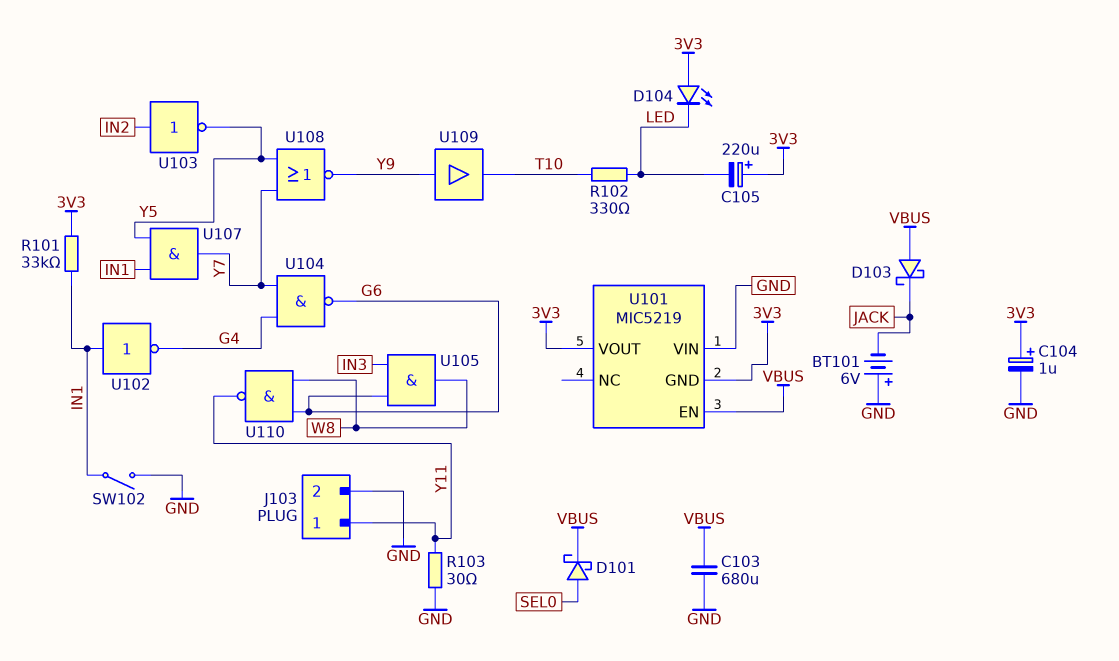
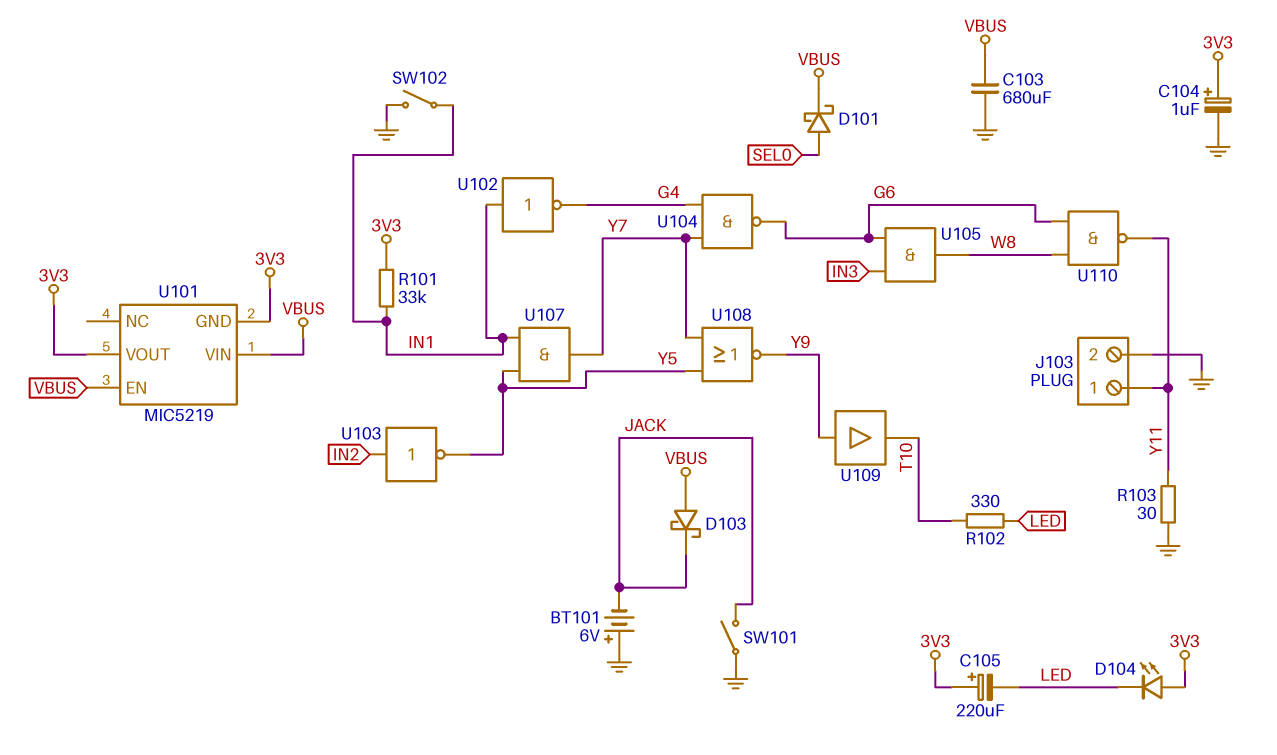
SW101: none -> switch (GND, JACK)
U101 pin VIN: GND -> VBUS

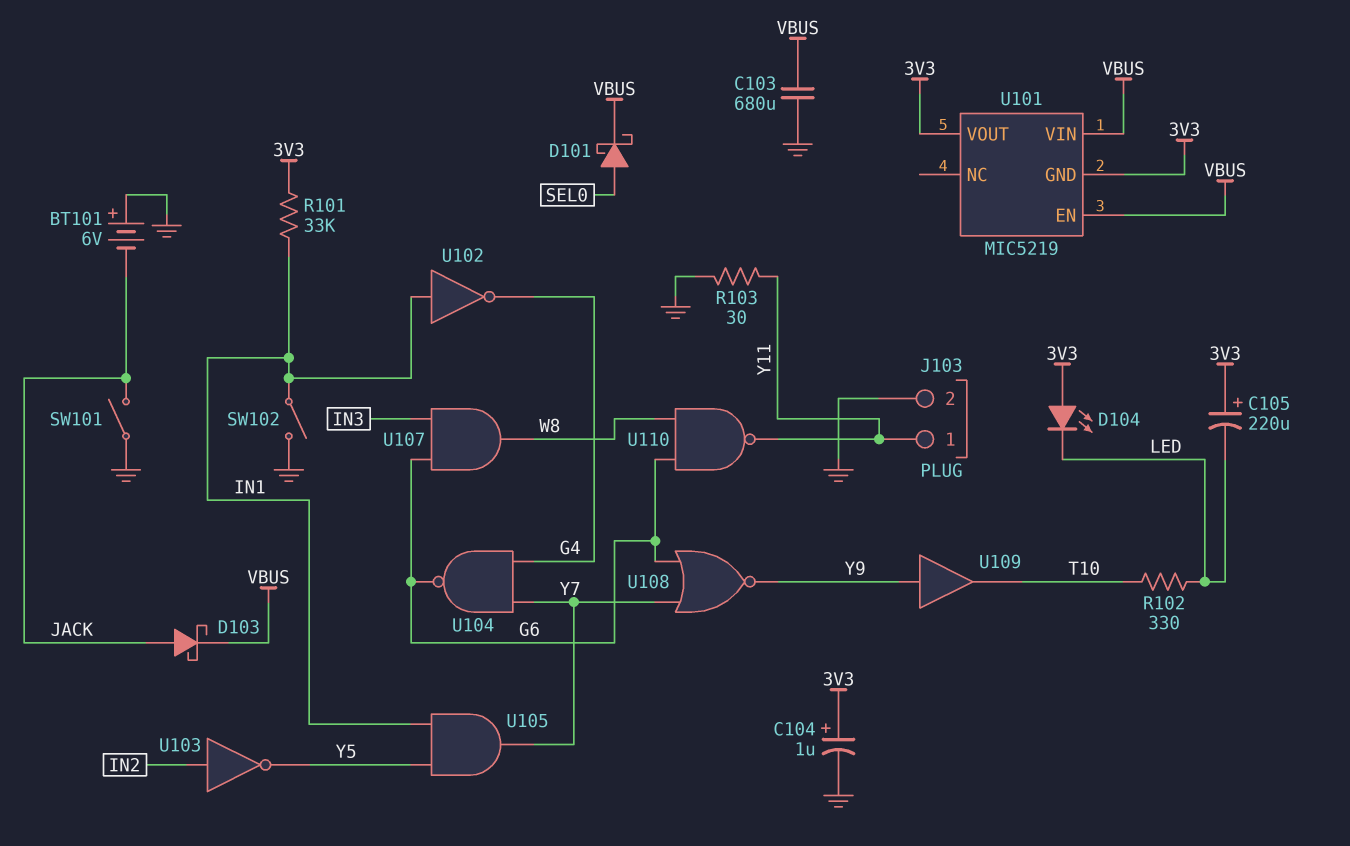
D103: schottky (A VBUS, K JACK) -> schottky (A JACK, K VBUS)
U105: AND (in G6, in IN3, out W8) -> AND (in IN1, in Y5, out Y7)
U107: AND (in IN1, in Y5, out Y7) -> AND (in G6, in IN3, out W8)
U108: NOR (in Y5, in Y7, out Y9) -> NOR (in G6, in Y7, out Y9)

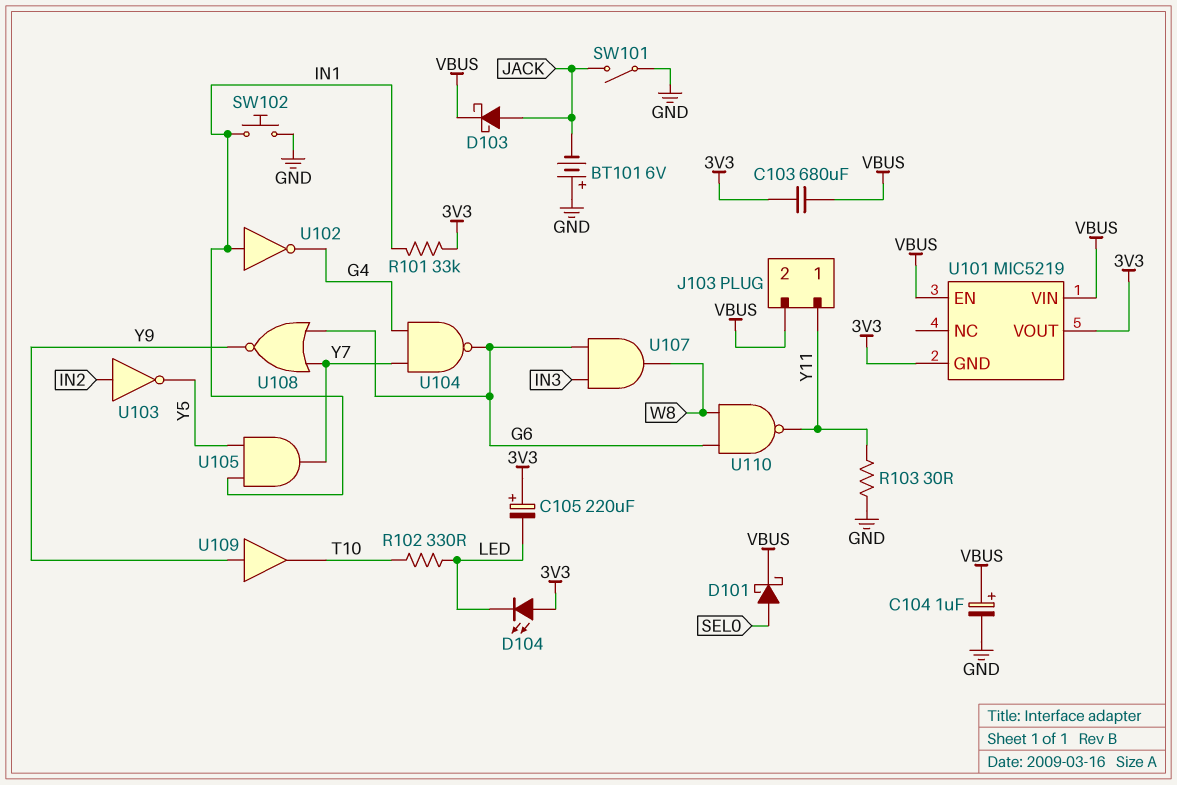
C103: 680uF (GND, VBUS) -> 680uF (3V3, VBUS)
C104: 1uF (plus 3V3, minus GND) -> 1uF (plus VBUS, minus GND)
J103 pin 2: GND -> VBUS
SW102: switch (GND, IN1) -> button (GND, IN1)

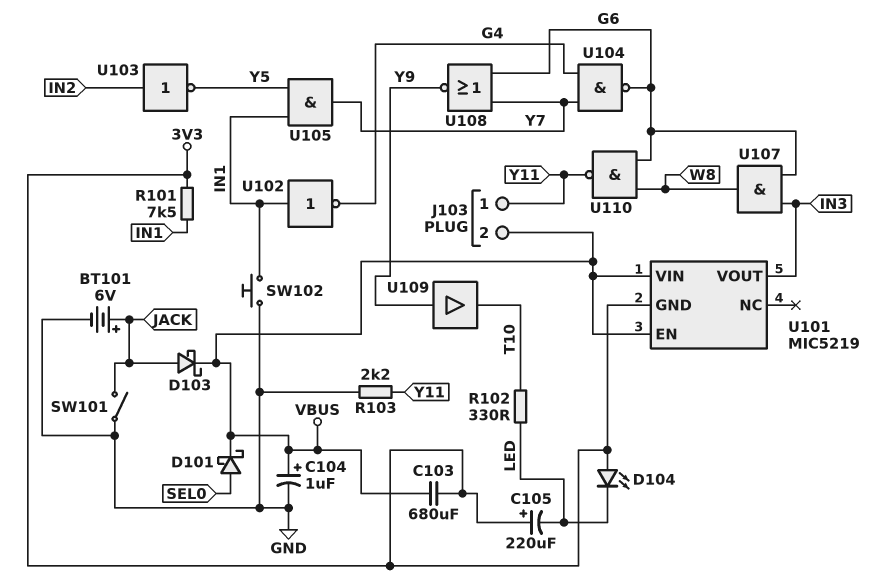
BT101: 6V (plus GND, minus JACK) -> 6V (plus JACK, minus GND)
R101: 33k (3V3, IN1) -> 7.5k (3V3, IN1)
R103: 30 (GND, Y11) -> 2.2k (GND, Y11)
U101 pin VOUT: 3V3 -> IN3

